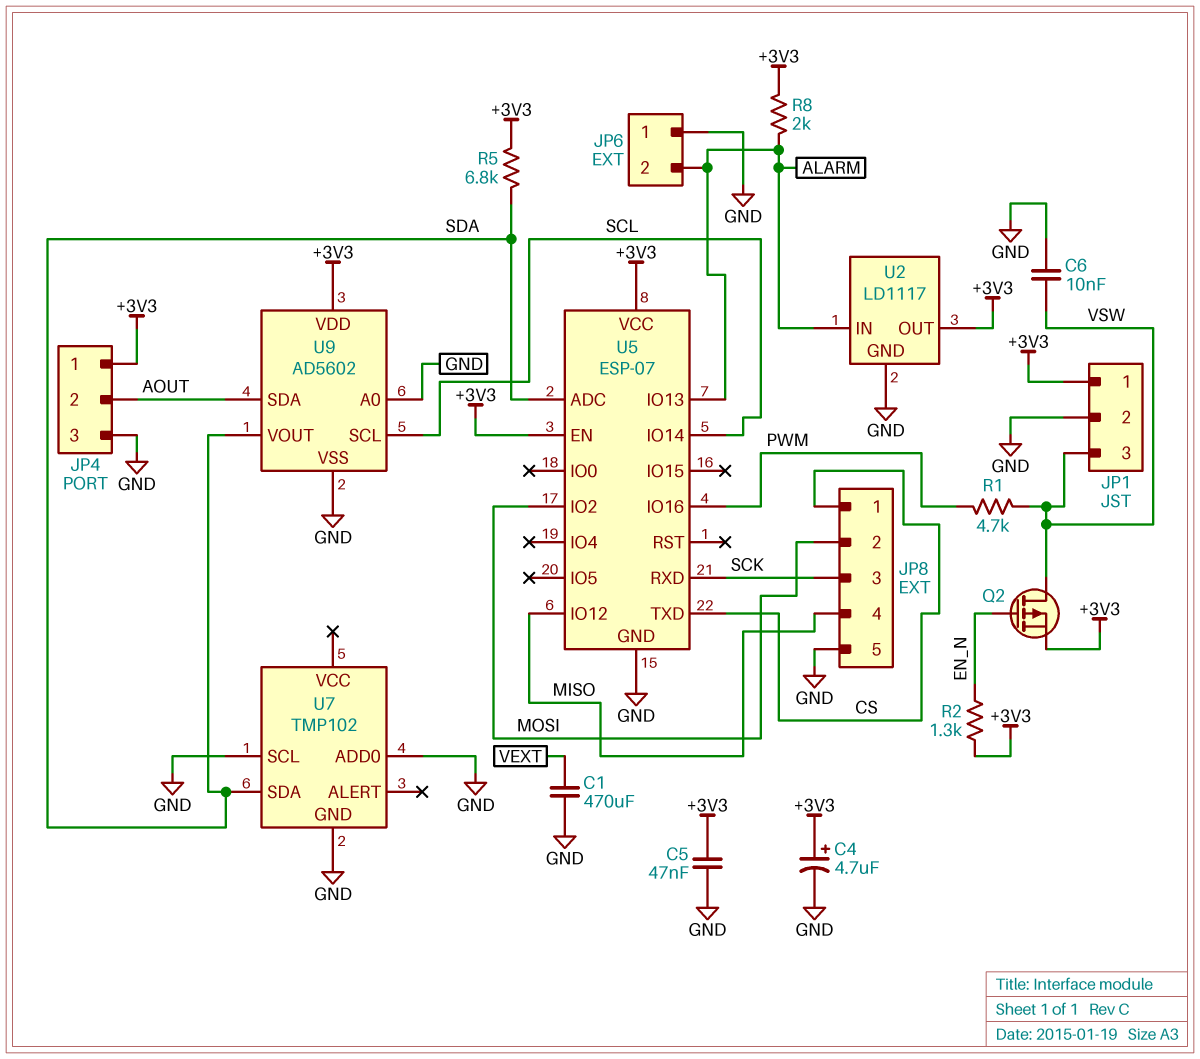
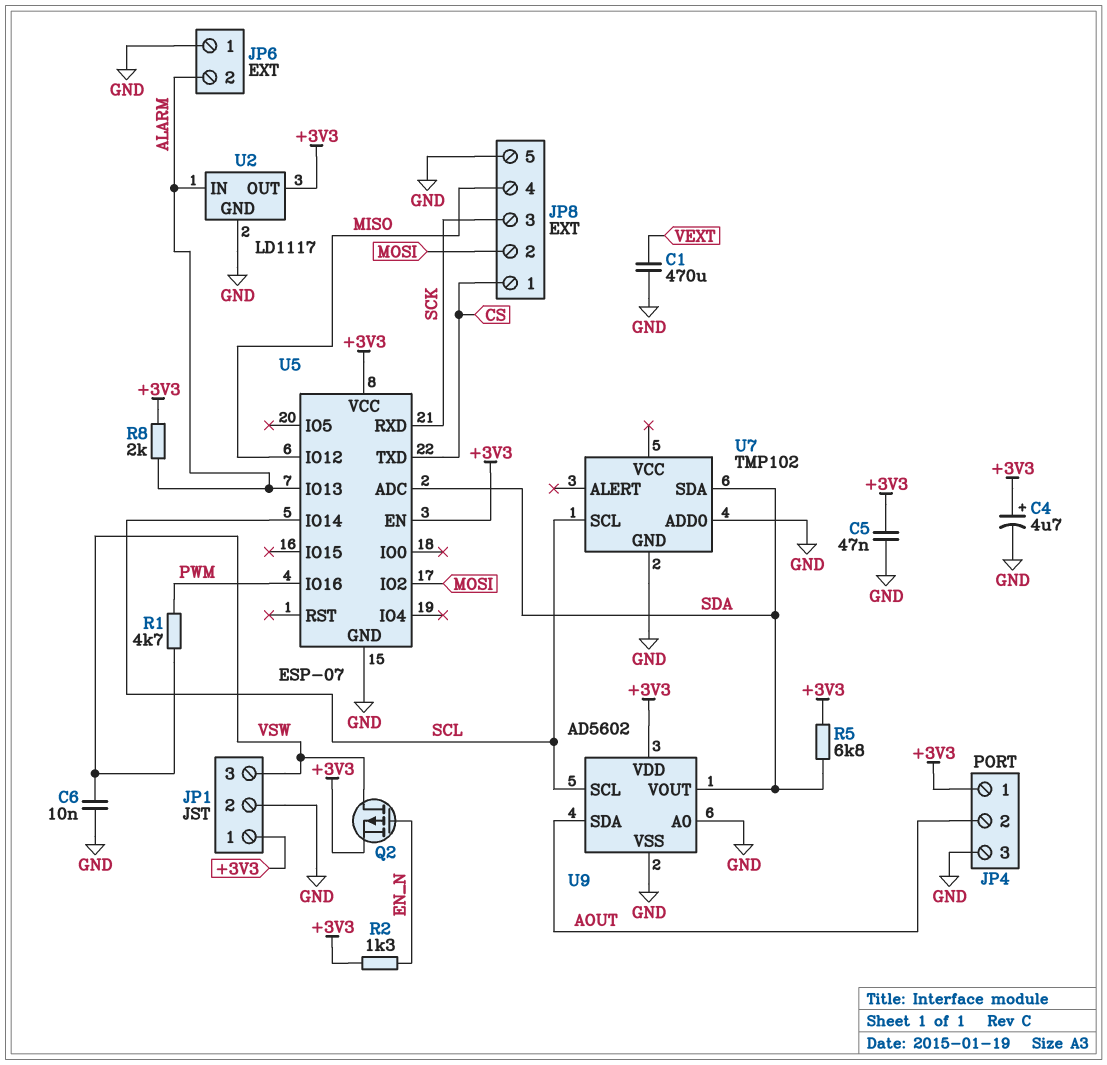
U7 pin SCL: GND -> SCL

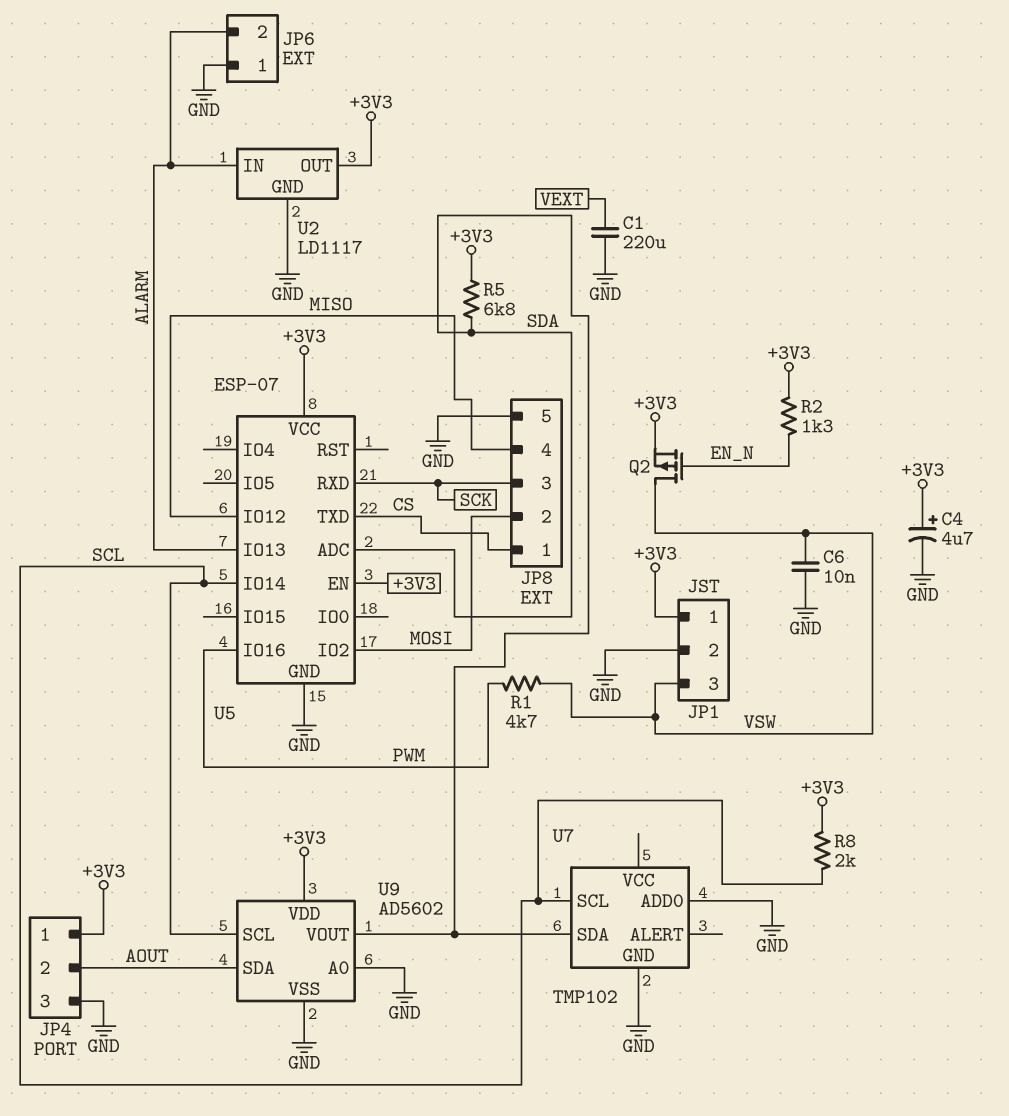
C1: 470uF (GND, VEXT) -> 220uF (GND, VEXT)
C5: 47nF (+3V3, GND) -> none
R8: 2k (+3V3, ALARM) -> 2k (+3V3, SCL)

